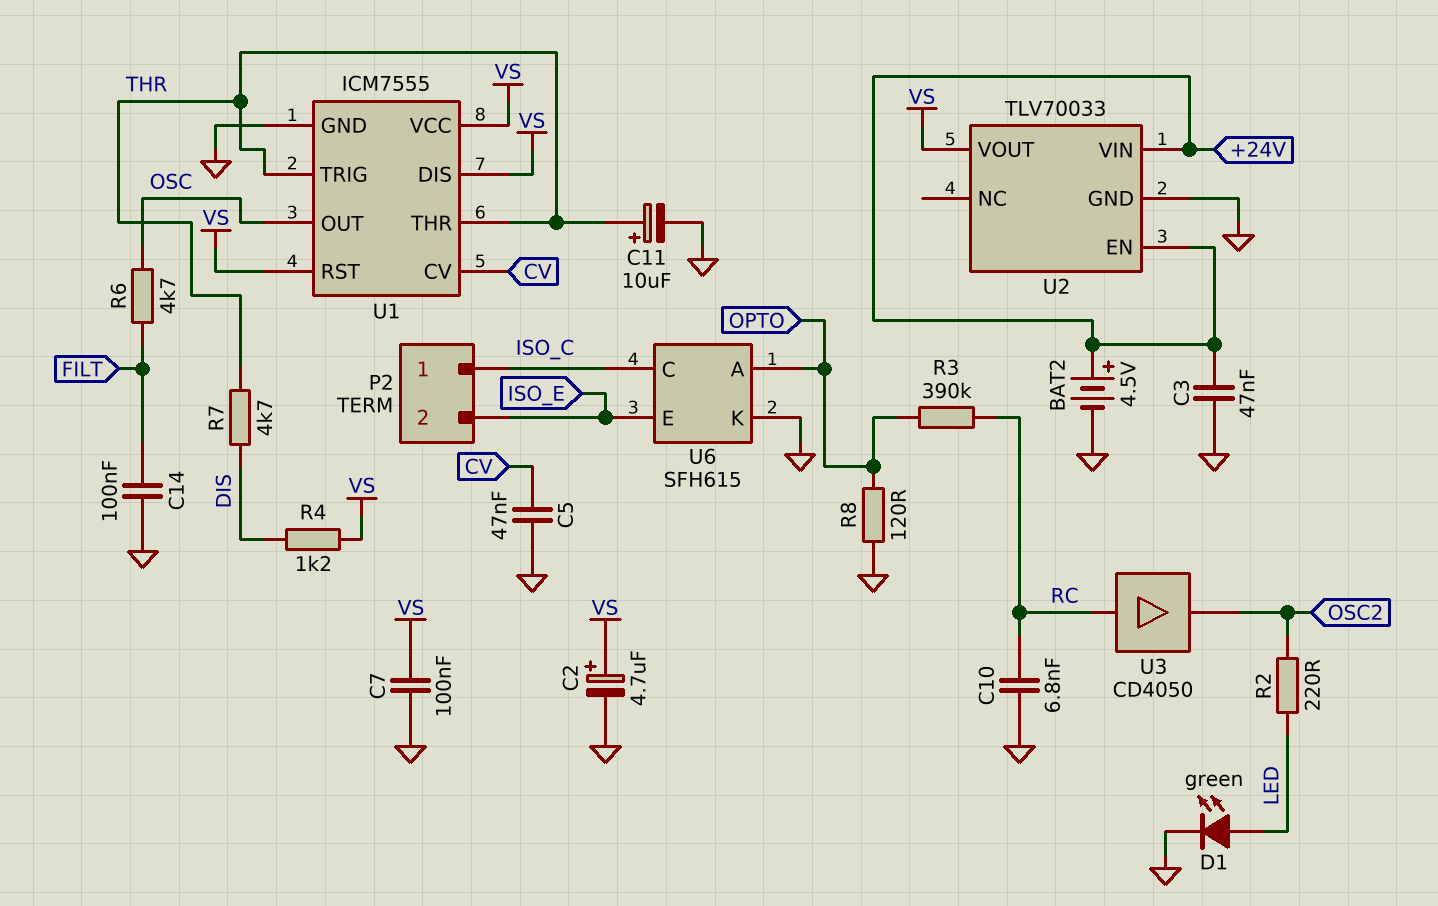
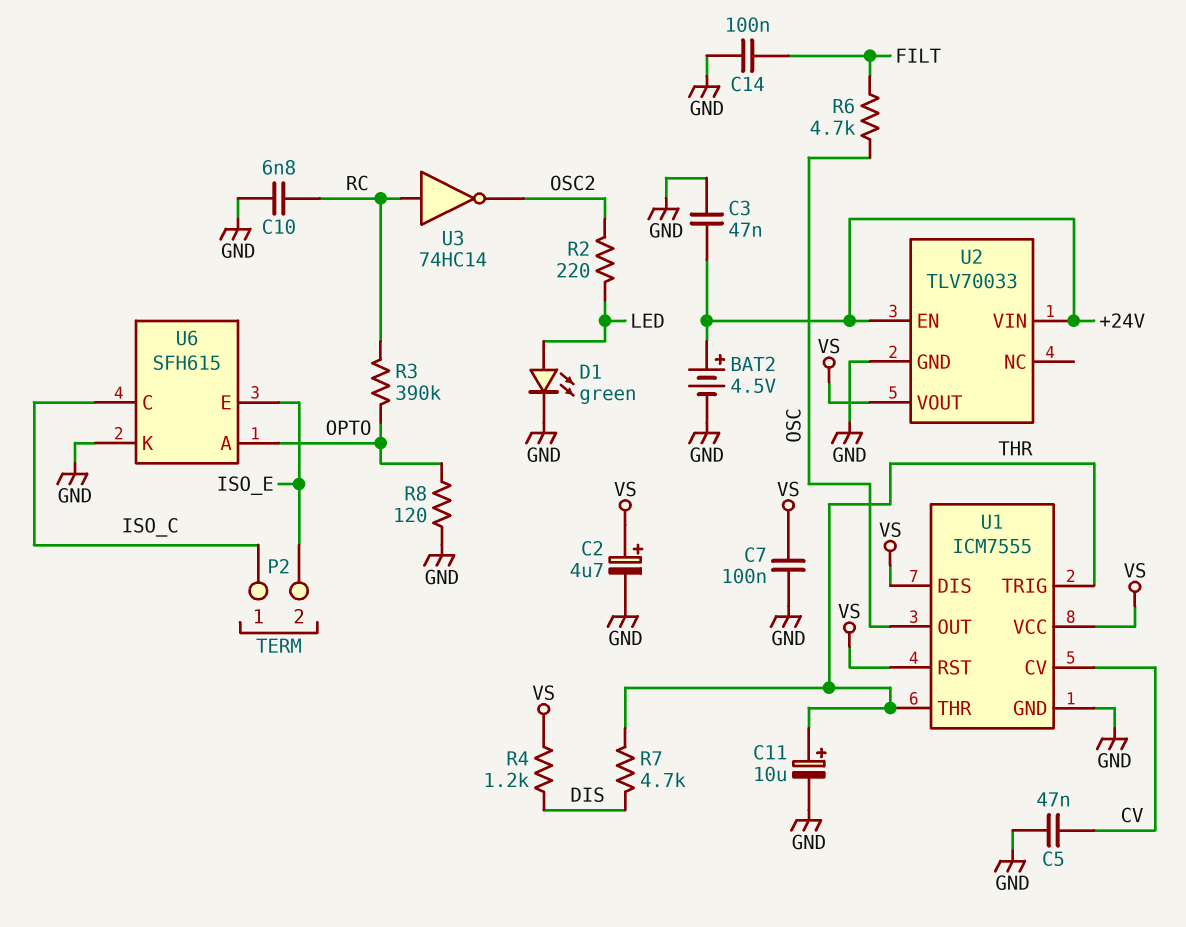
U3: buffer CD4050 (in RC, out OSC2) -> NOT 74HC14 (in RC, out OSC2)

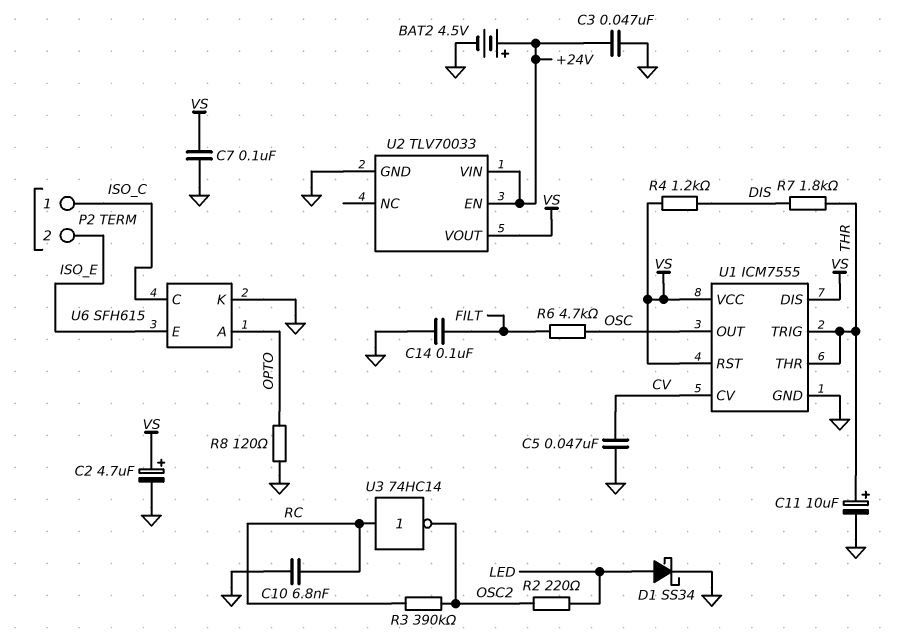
D1: LED green (A LED, K GND) -> schottky SS34 (A LED, K GND)
R3: 390k (OPTO, RC) -> 390k (OSC2, RC)
R7: 4.7k (DIS, THR) -> 1.8k (DIS, THR)

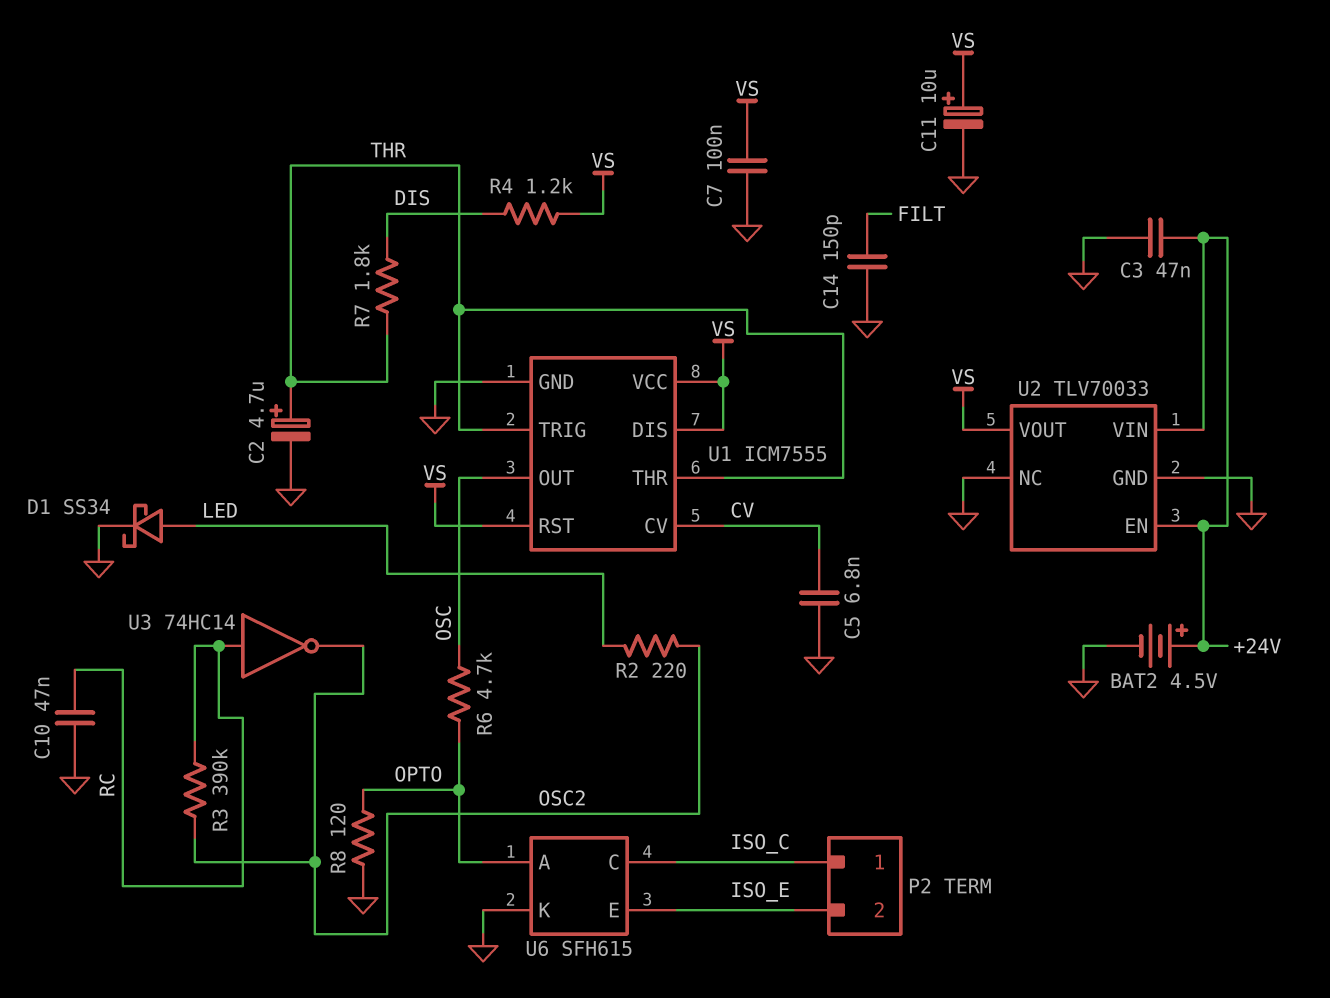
C2: 4.7uF (plus VS, minus GND) -> 4.7uF (plus THR, minus GND)
C5: 47nF (CV, GND) -> 6.8nF (CV, GND)
C10: 6.8nF (GND, RC) -> 47nF (GND, RC)
C11: 10uF (plus THR, minus GND) -> 10uF (plus VS, minus GND)
C14: 100nF (FILT, GND) -> 150pF (FILT, GND)
R6: 4.7k (FILT, OSC) -> 4.7k (OPTO, OSC)
U2 pin NC: none -> GND

